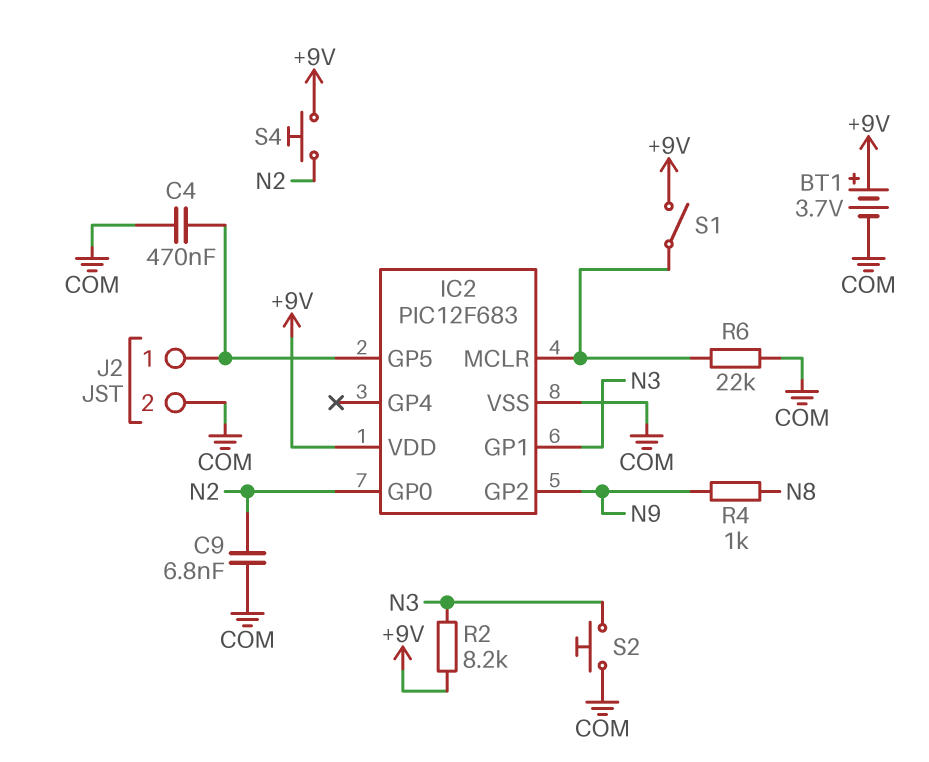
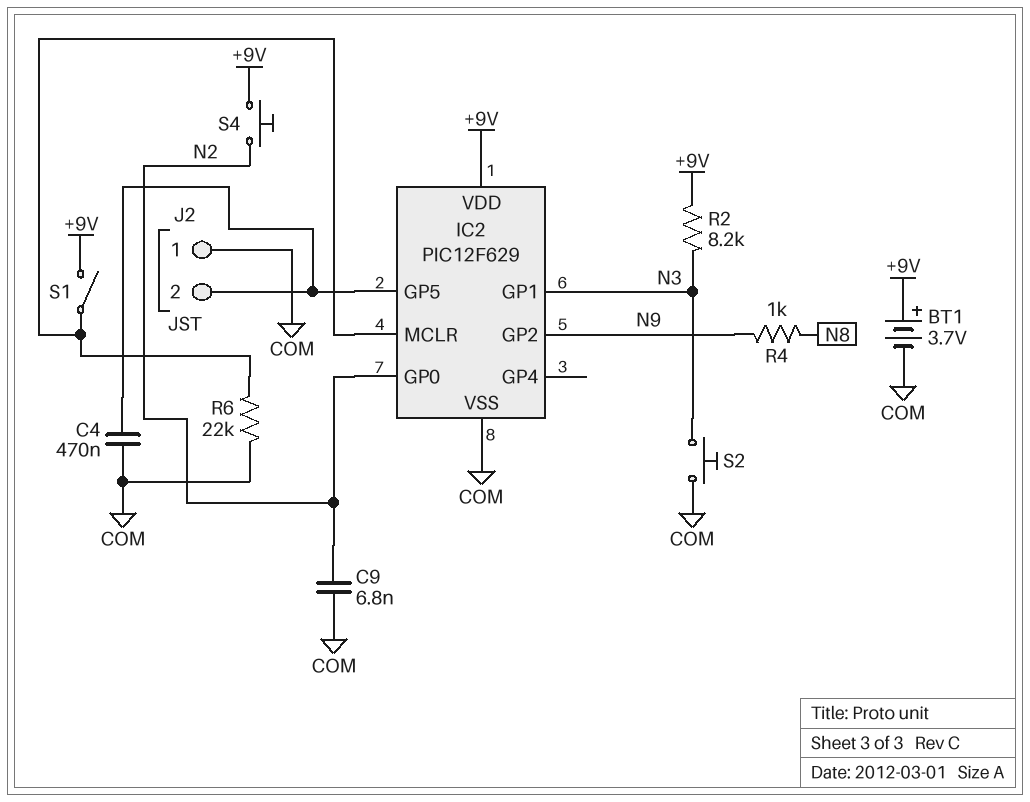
IC2: PIC12F683 -> PIC12F629
J2 pin 1: IC2/GP5 -> COM
J2 pin 2: COM -> IC2/GP5

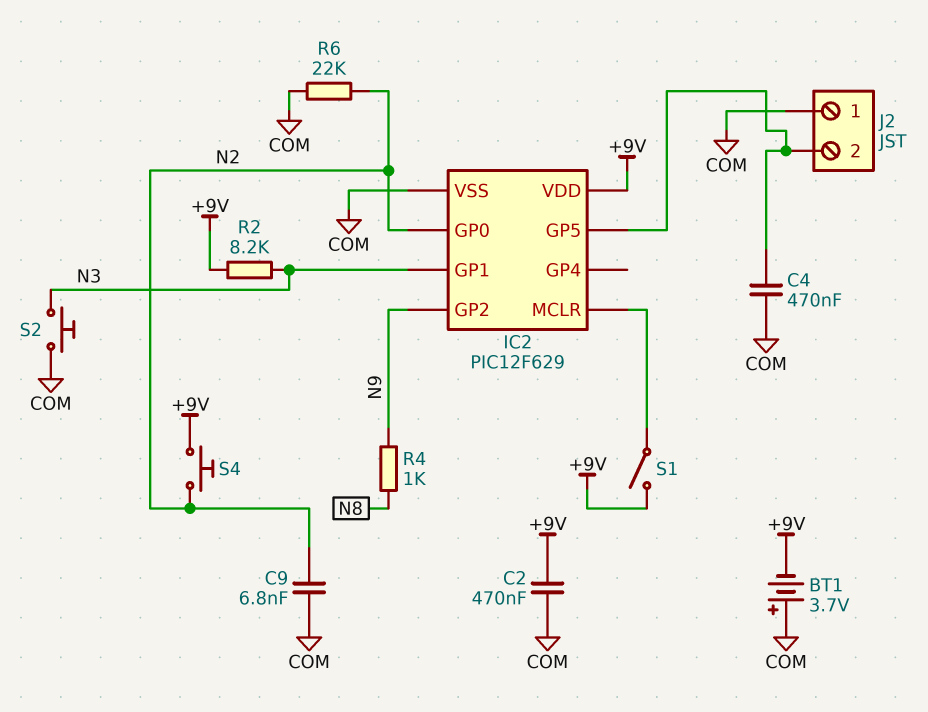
BT1: 3.7V (plus +9V, minus COM) -> 3.7V (plus COM, minus +9V)
C2: none -> 470nF (+9V, COM)
R6: 22k (COM, IC2/MCLR) -> 22k (COM, N2)

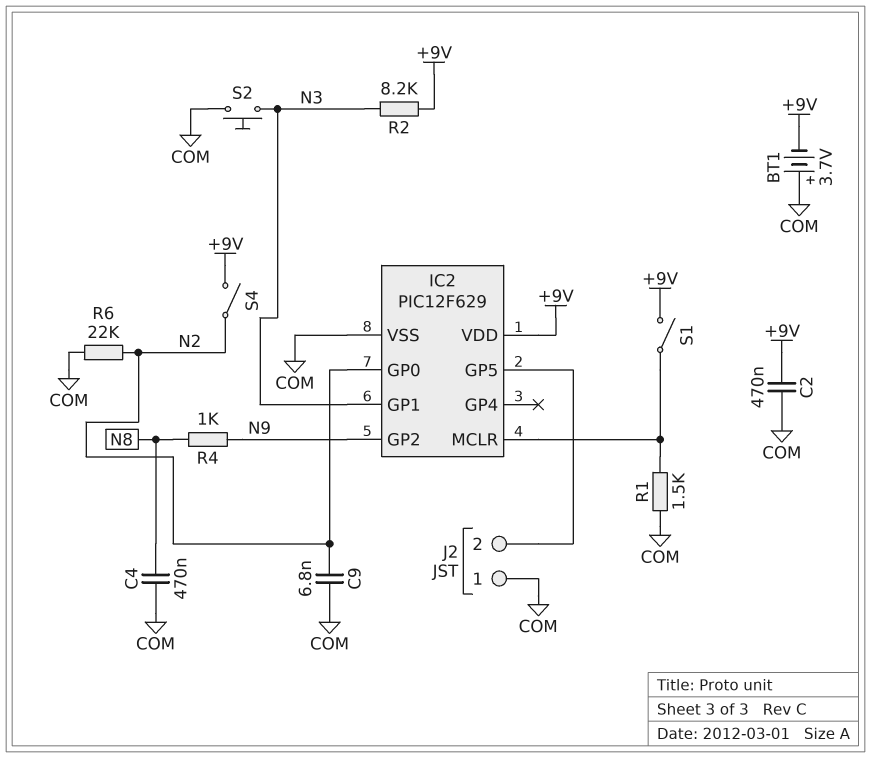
C4: 470nF (COM, IC2/GP5) -> 470nF (COM, N8)
R1: none -> 1.5k (COM, IC2/MCLR)
S4: button (+9V, N2) -> switch (+9V, N2)

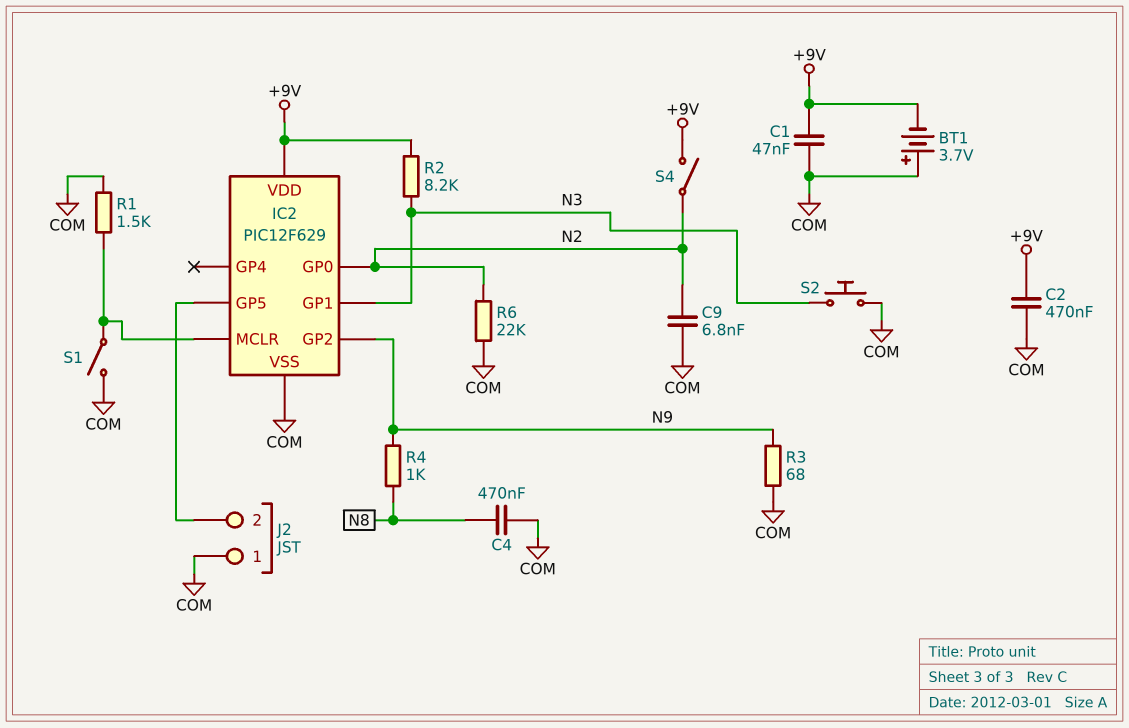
C1: none -> 47nF (+9V, COM)
R3: none -> 68 (COM, N9)
S1: switch (+9V, IC2/MCLR) -> switch (COM, IC2/MCLR)

